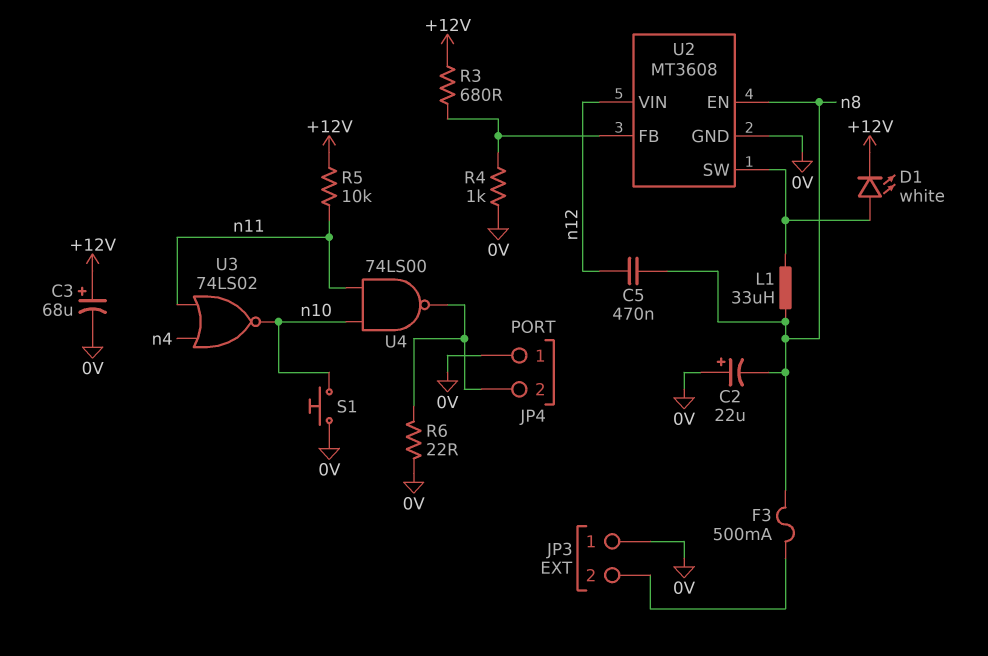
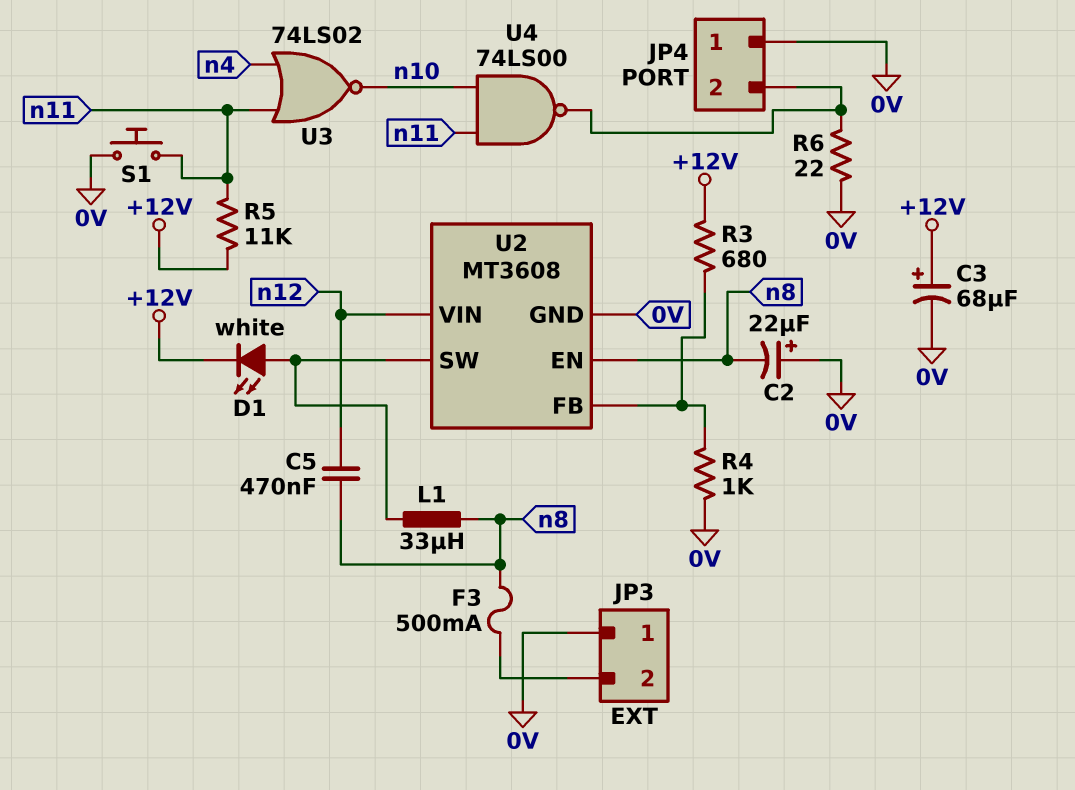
R5: 10k (+12V, n11) -> 11k (+12V, n11)
S1: button (0V, n10) -> button (0V, n11)

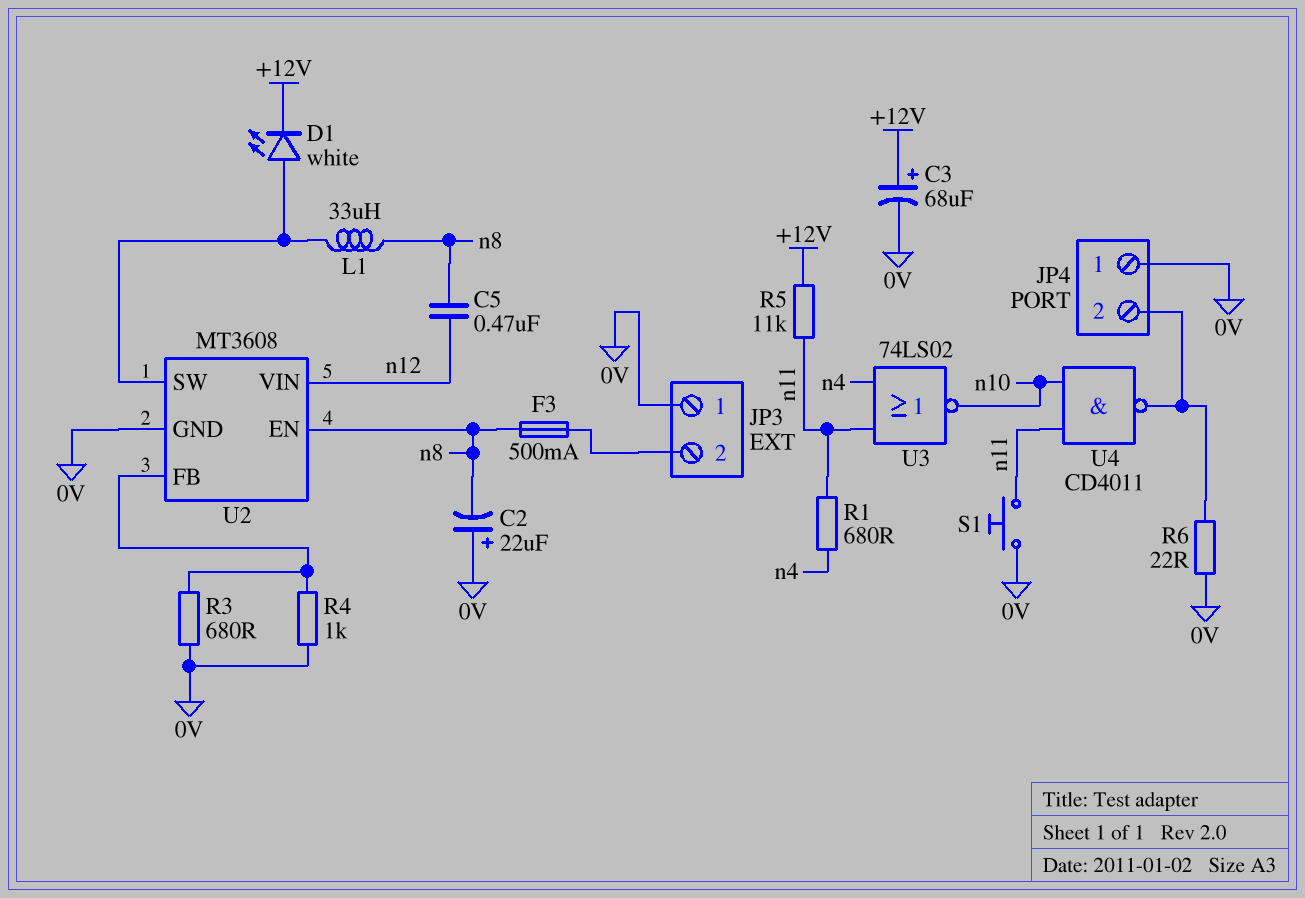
R1: none -> 680 (n4, n11)
R3: 680 (+12V, U2/FB) -> 680 (0V, U2/FB)
U4: NAND 74LS00 (in n10, in n11, out JP4/2) -> NAND CD4011 (in n10, in n11, out JP4/2)

